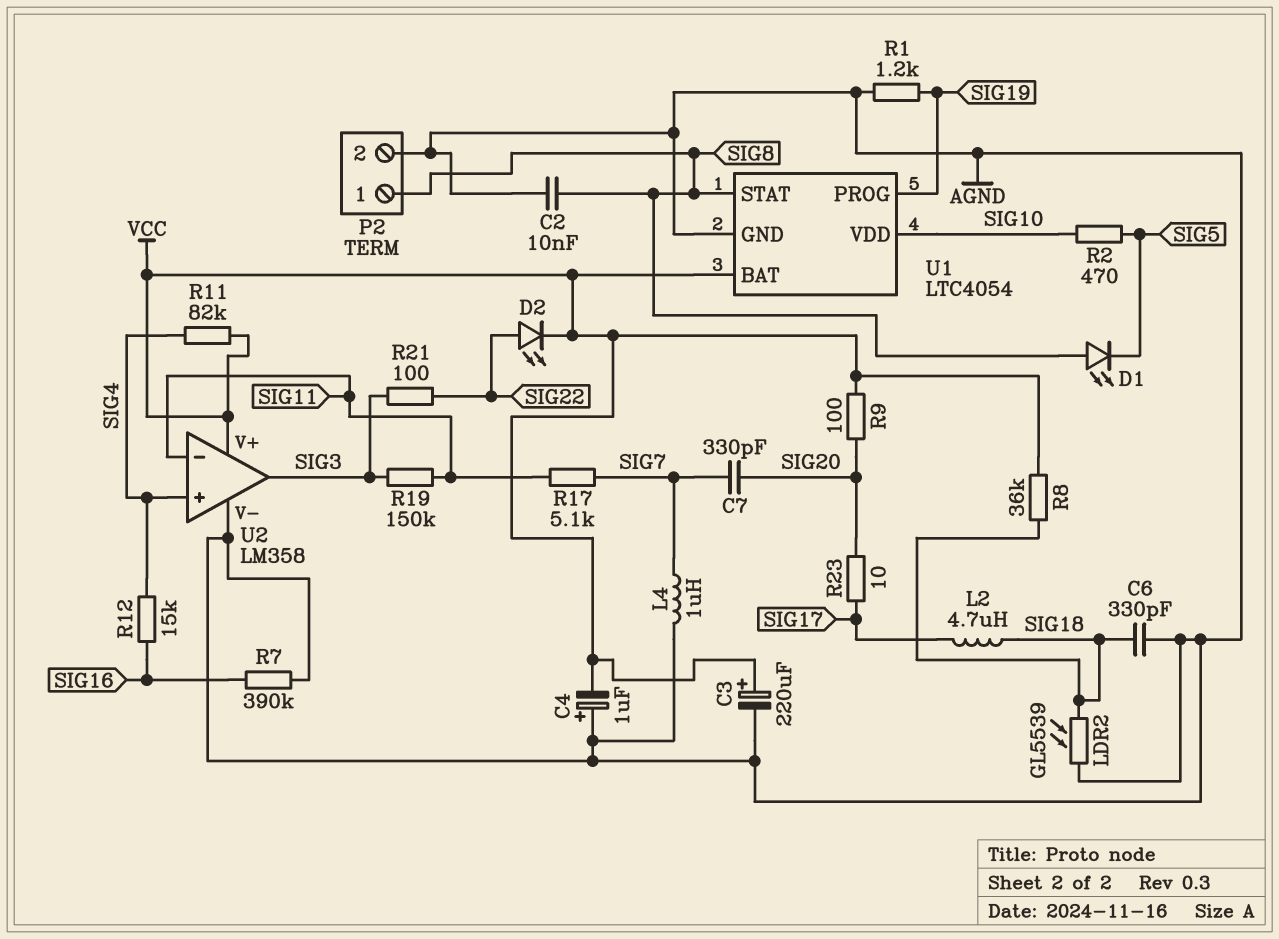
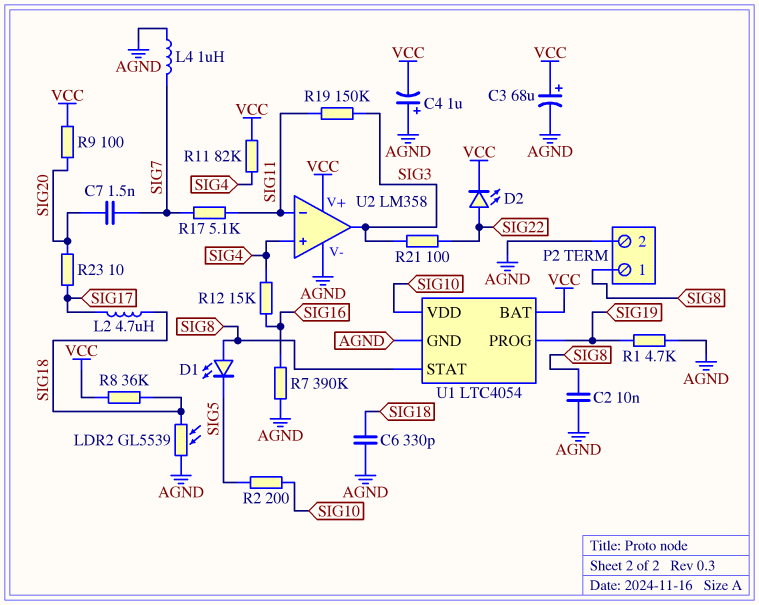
C3: 220uF (plus VCC, minus AGND) -> 68uF (plus VCC, minus AGND)
C7: 330pF (SIG7, SIG20) -> 1.5nF (SIG7, SIG20)
R1: 1.2k (AGND, SIG19) -> 4.7k (AGND, SIG19)
R2: 470 (SIG5, SIG10) -> 200 (SIG5, SIG10)

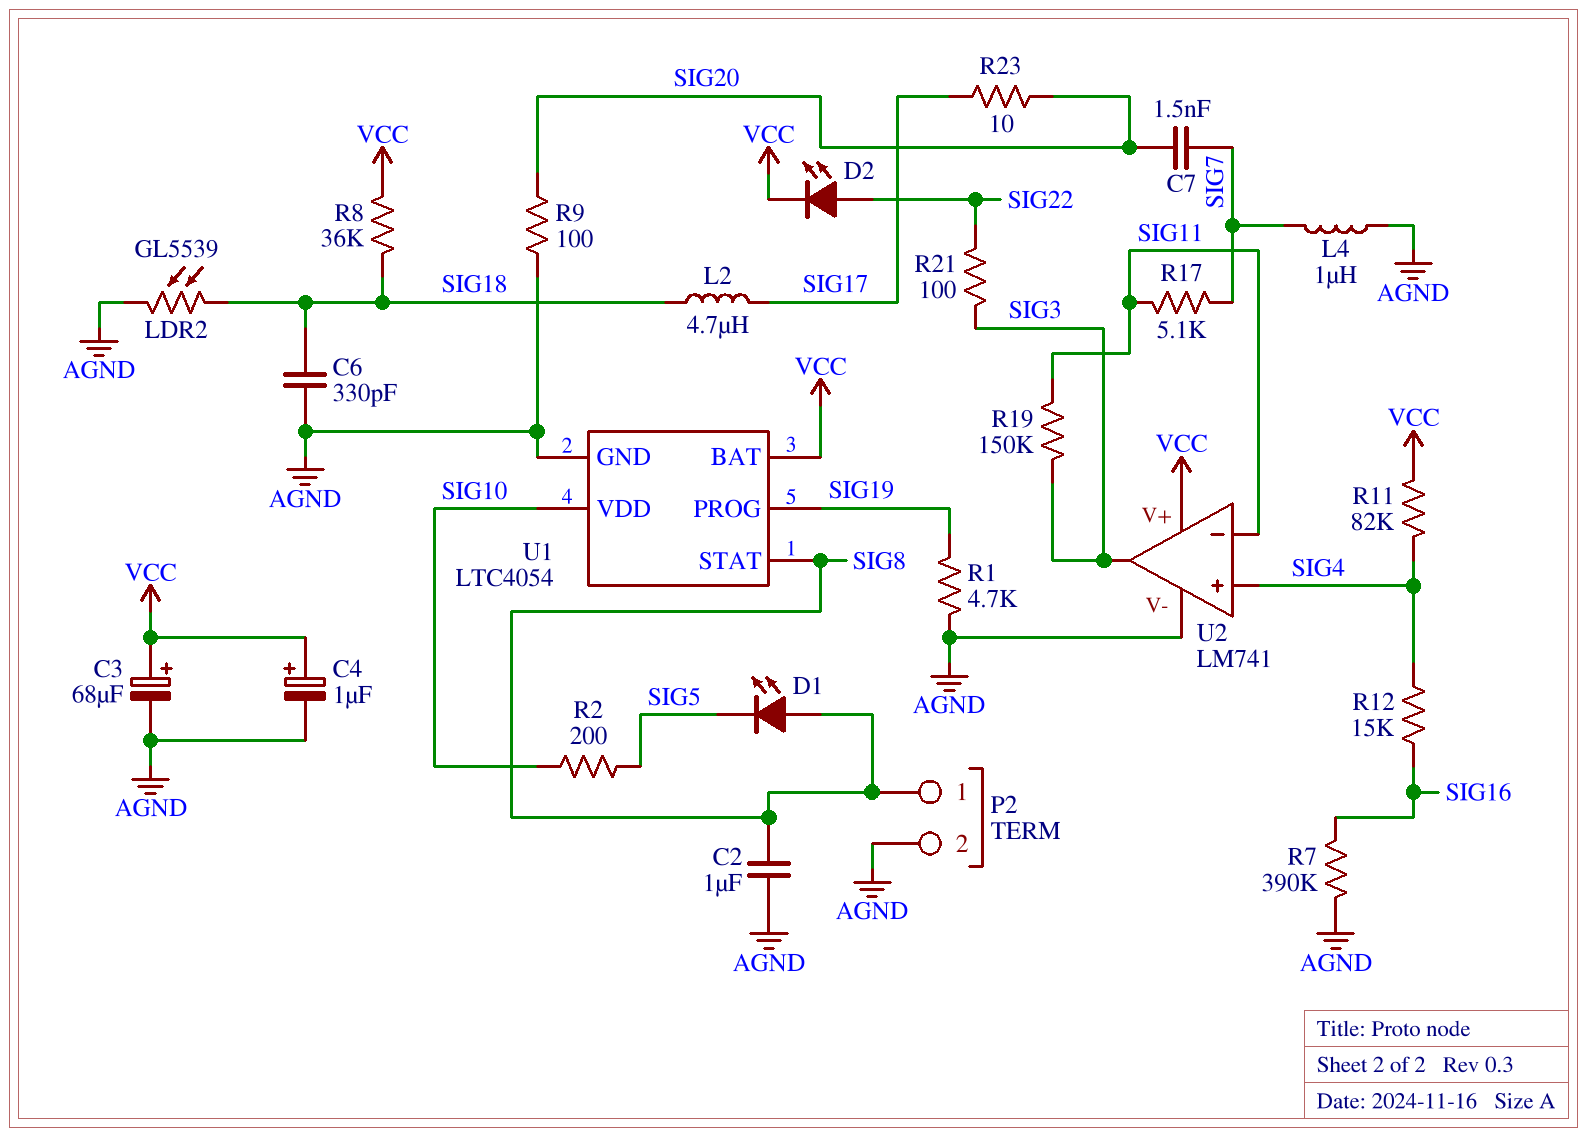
C2: 10nF (AGND, SIG8) -> 1uF (AGND, SIG8)
C4: 1uF (plus AGND, minus VCC) -> 1uF (plus VCC, minus AGND)
R9: 100 (SIG20, VCC) -> 100 (AGND, SIG20)
U2: LM358 -> LM741

